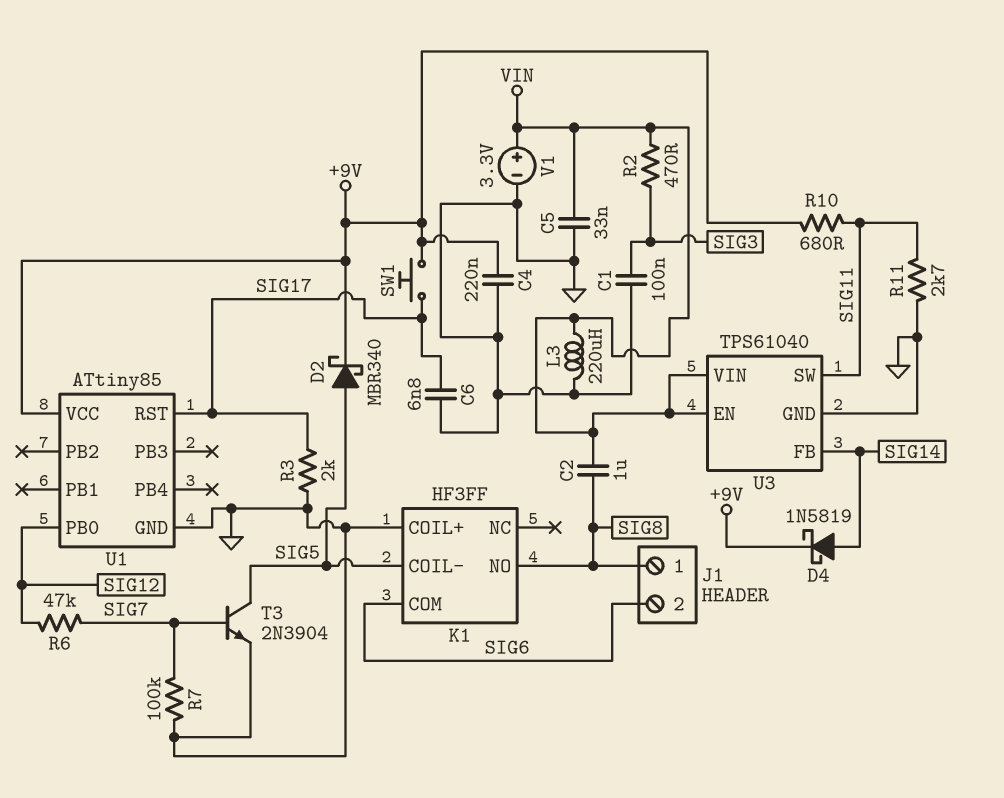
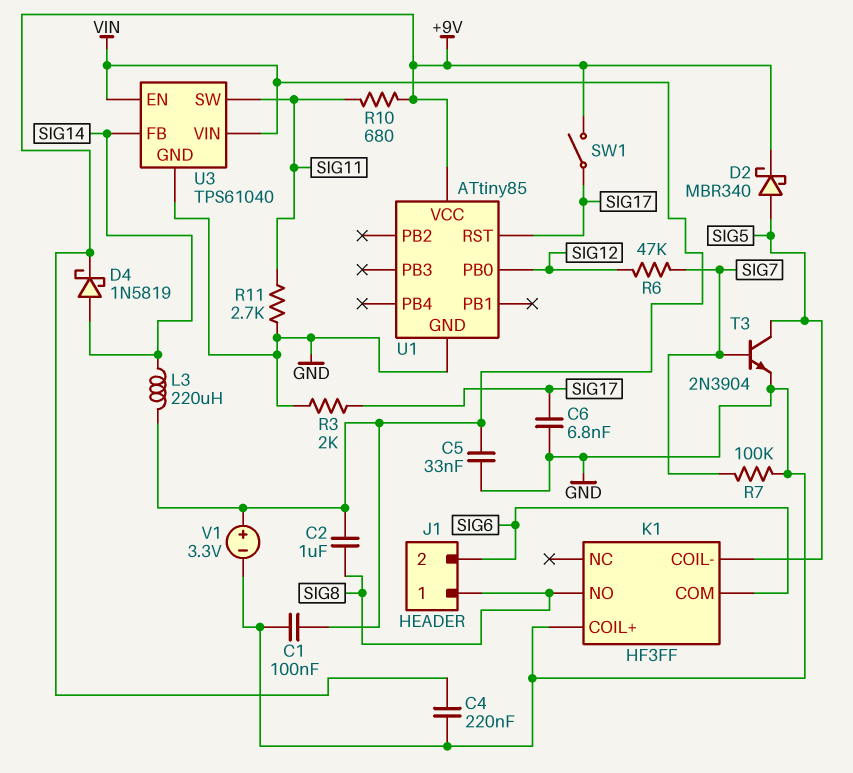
C1: 100nF (GND, SIG3) -> 100nF (GND, VIN)
L3: 220uH (GND, VIN) -> 220uH (SIG14, VIN)
R2: 470 (SIG3, VIN) -> none
SW1: button (+9V, SIG17) -> switch (+9V, SIG17)

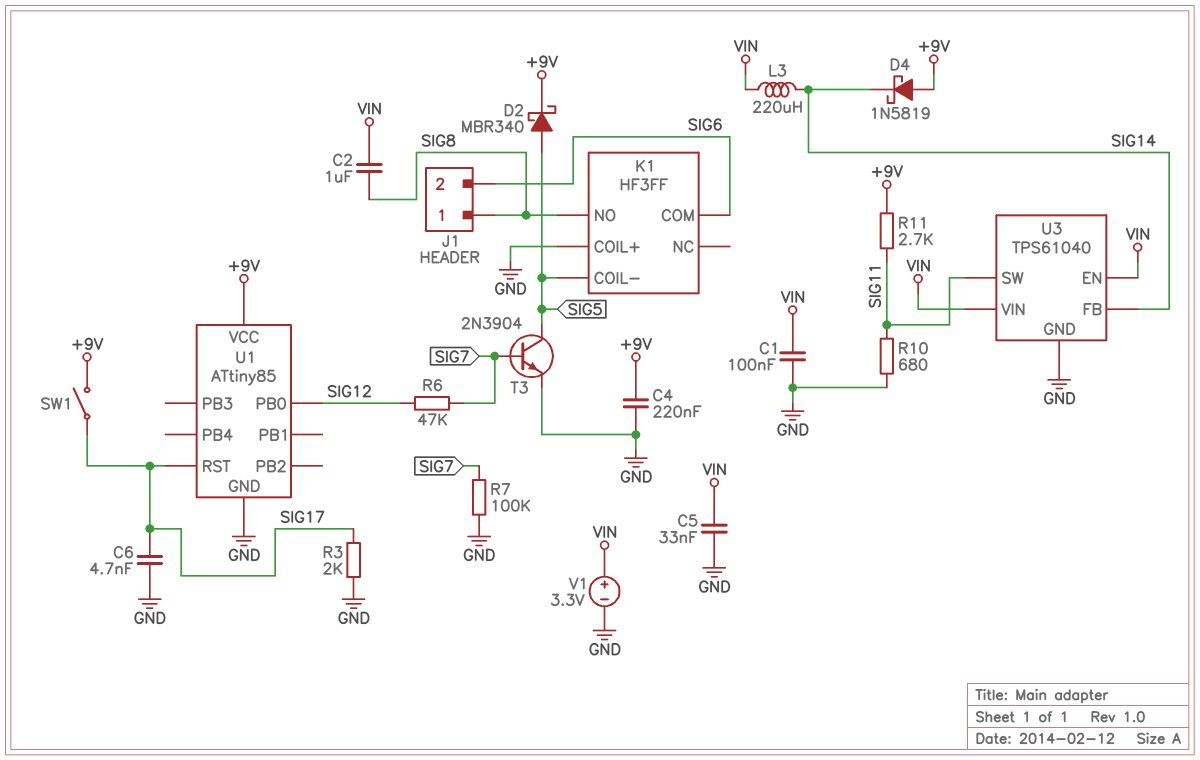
C6: 6.8nF (GND, SIG17) -> 4.7nF (GND, SIG17)
D4: schottky 1N5819 (A SIG14, K +9V) -> schottky 1N5819 (A +9V, K SIG14)
R10: 680 (+9V, SIG11) -> 680 (GND, SIG11)
R11: 2.7k (GND, SIG11) -> 2.7k (+9V, SIG11)

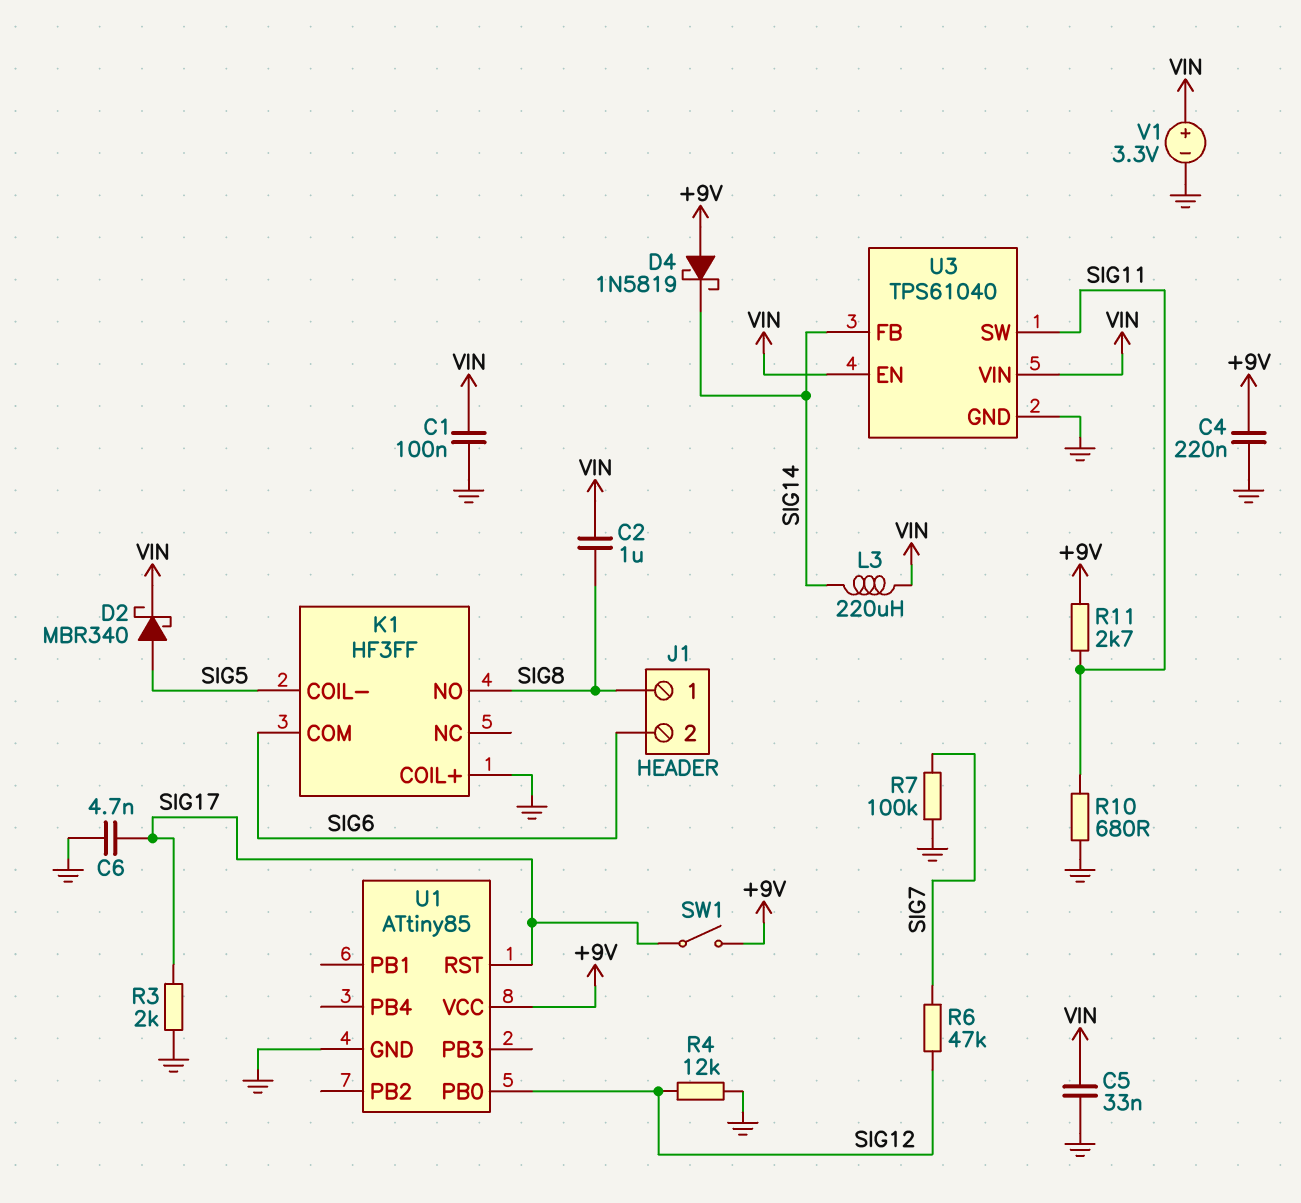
D2: schottky MBR340 (A SIG5, K +9V) -> schottky MBR340 (A SIG5, K VIN)
R4: none -> 12k (GND, SIG12)
T3: NPN 2N3904 (B SIG7, C SIG5, E GND) -> none

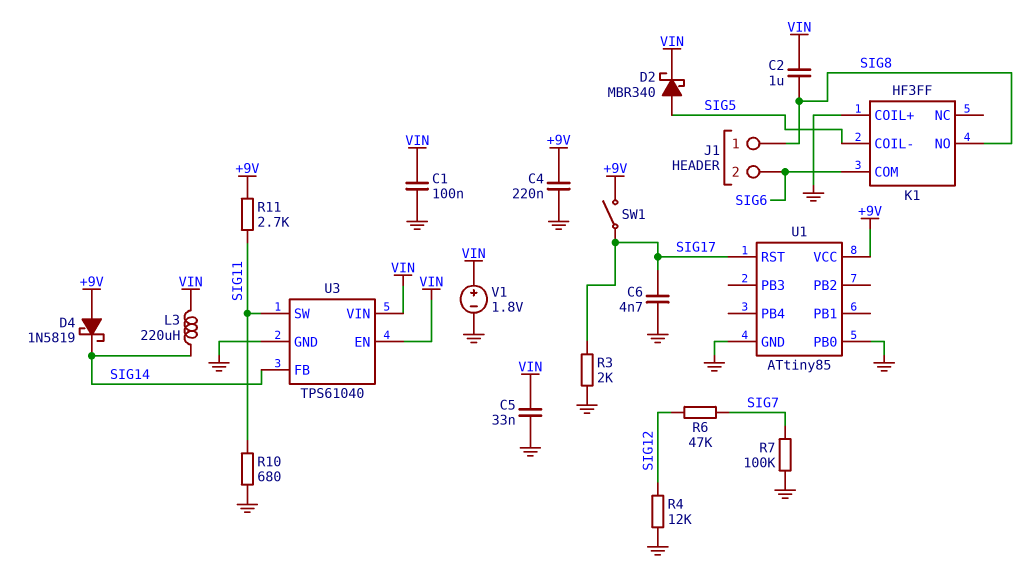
U1 pin PB0: SIG12 -> GND
V1: 3.3V (plus VIN, minus GND) -> 1.8V (plus VIN, minus GND)

